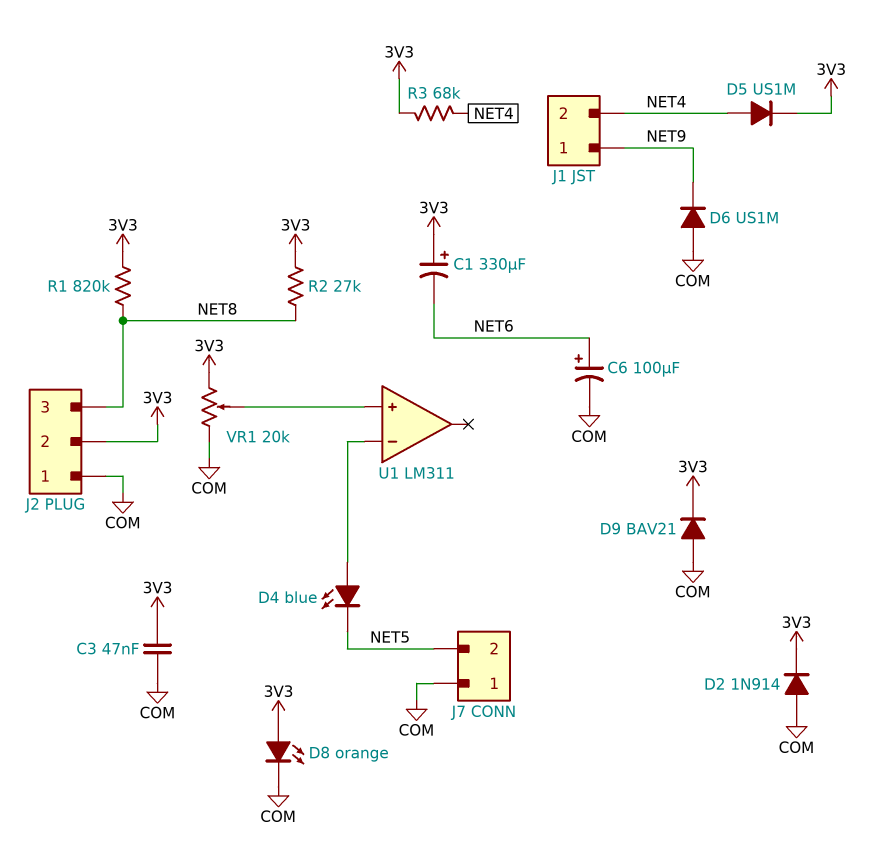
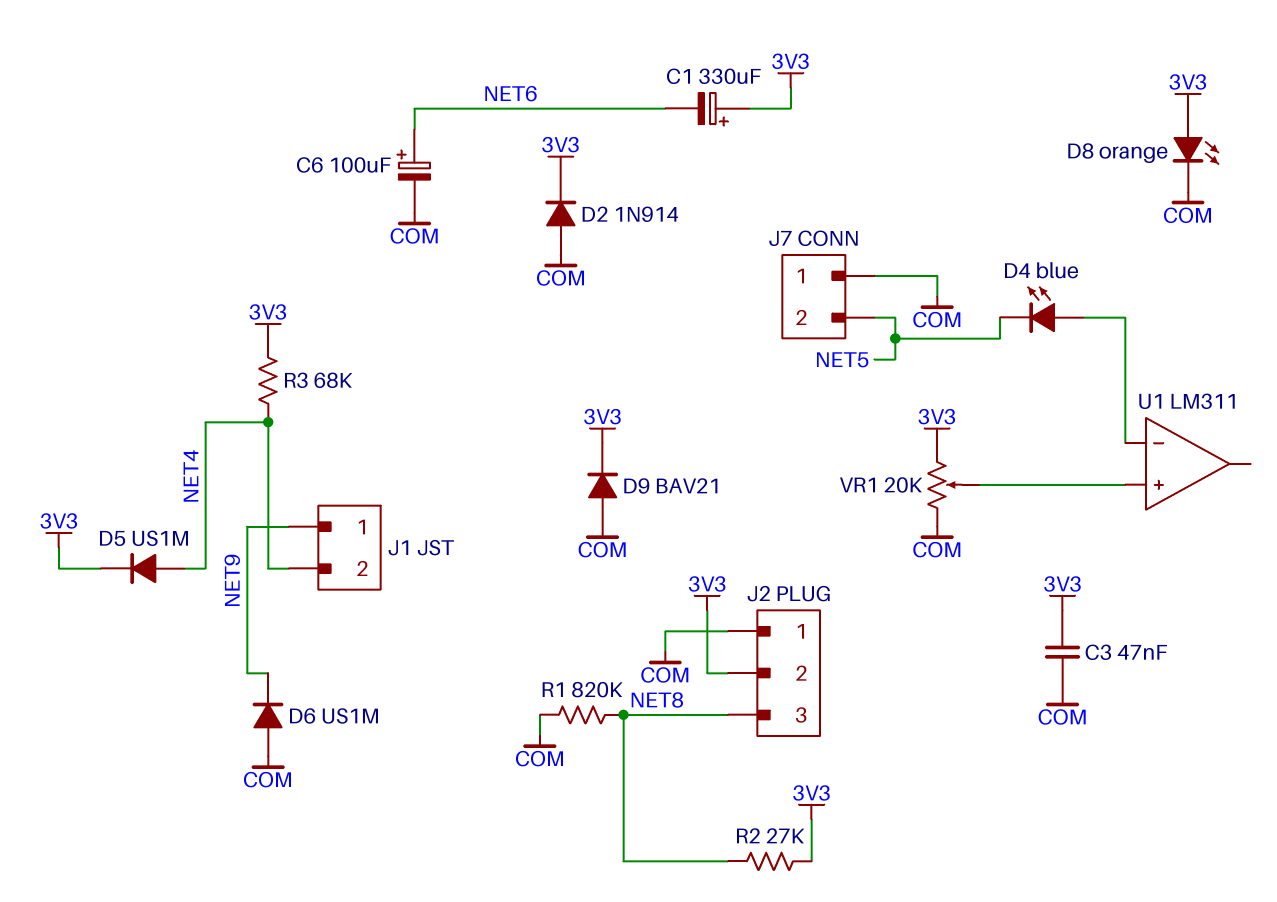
R1: 820k (3V3, NET8) -> 820k (COM, NET8)

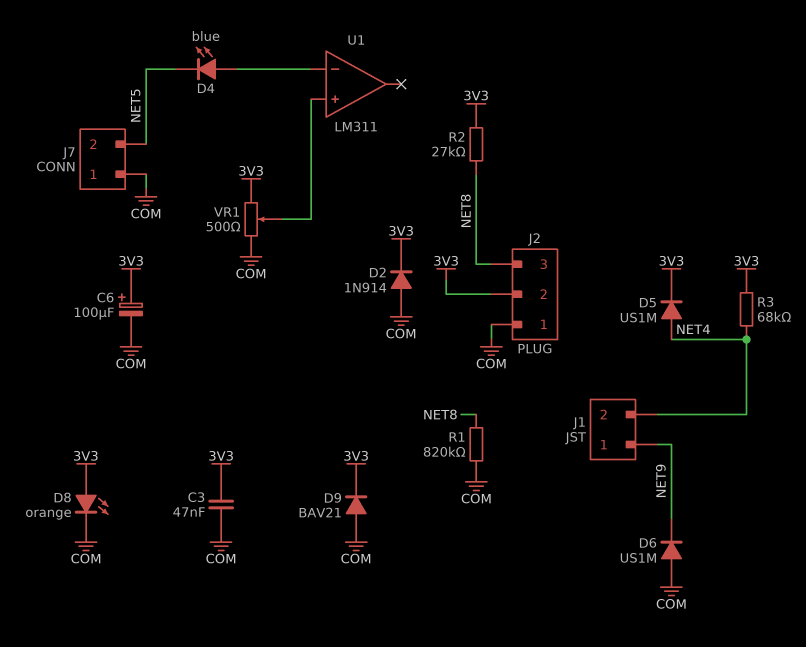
C1: 330uF (plus 3V3, minus NET6) -> none
C6: 100uF (plus NET6, minus COM) -> 100uF (plus 3V3, minus COM)
VR1: 20k (3V3, COM, wiper U1/in+) -> 500 (3V3, COM, wiper U1/in+)

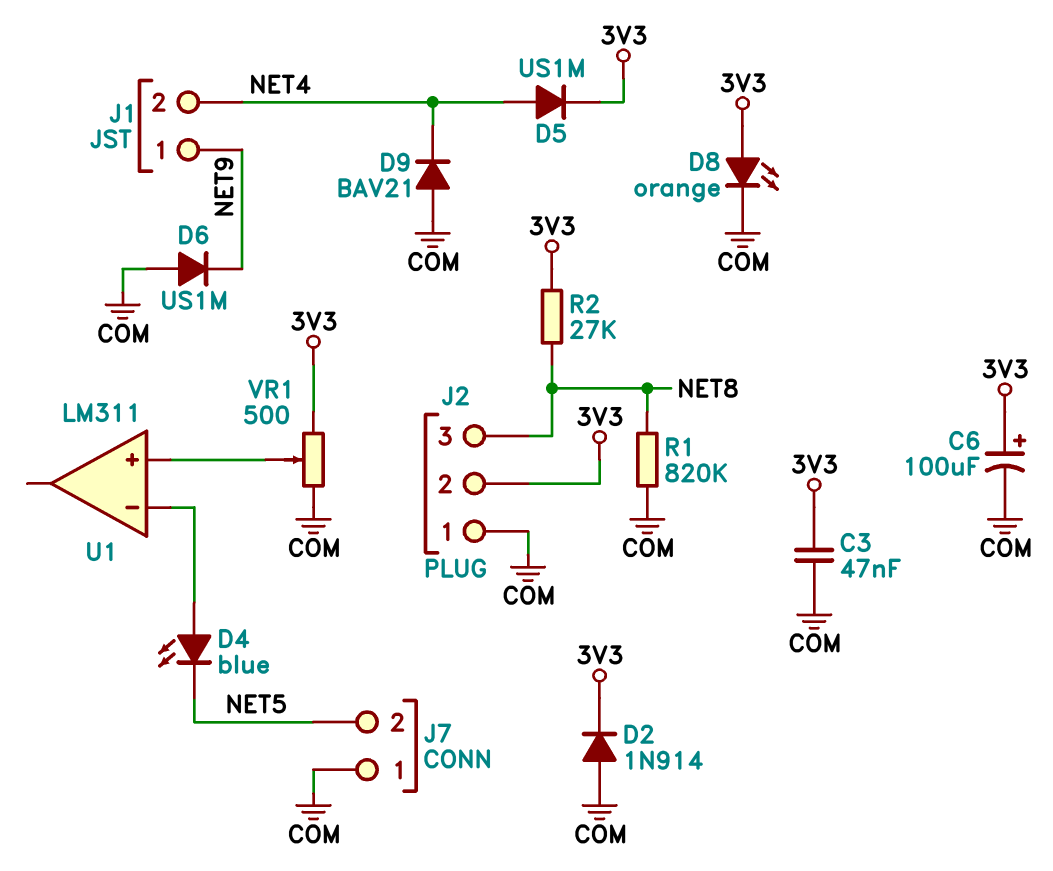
D9: diode BAV21 (A COM, K 3V3) -> diode BAV21 (A COM, K NET4)
R3: 68k (3V3, NET4) -> none

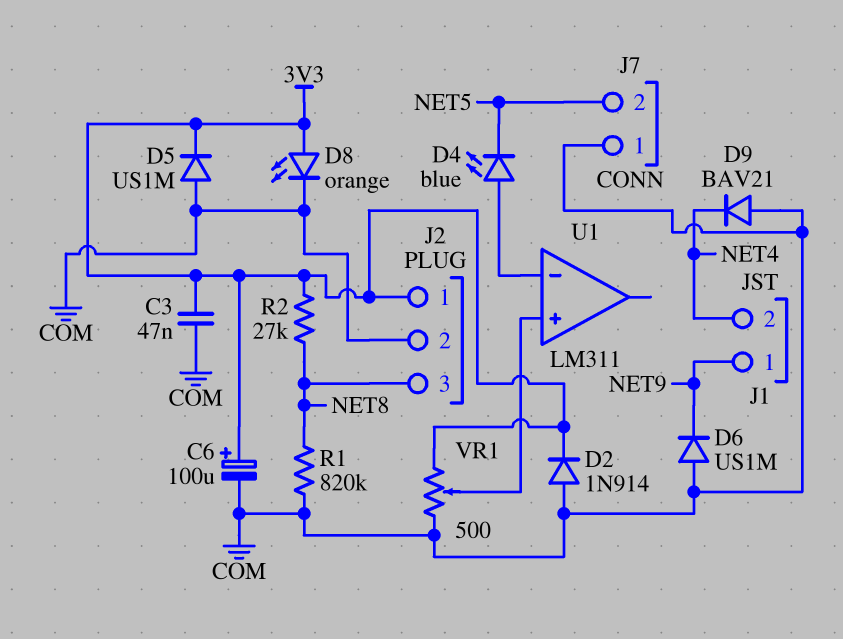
D5: diode US1M (A NET4, K 3V3) -> diode US1M (A COM, K 3V3)
J2 pin 1: COM -> 3V3
J2 pin 2: 3V3 -> COM

